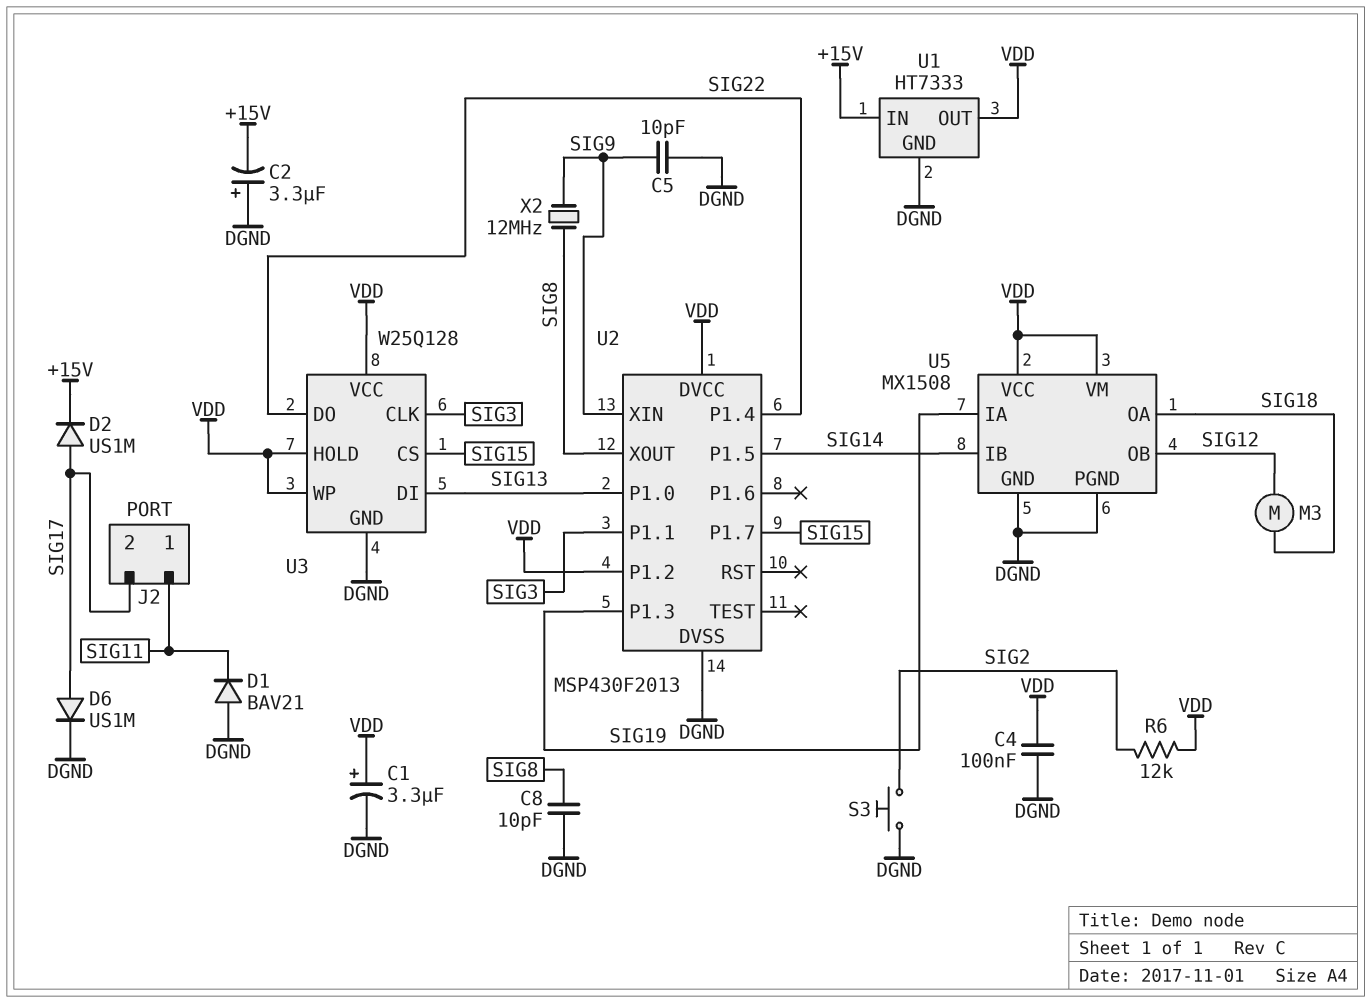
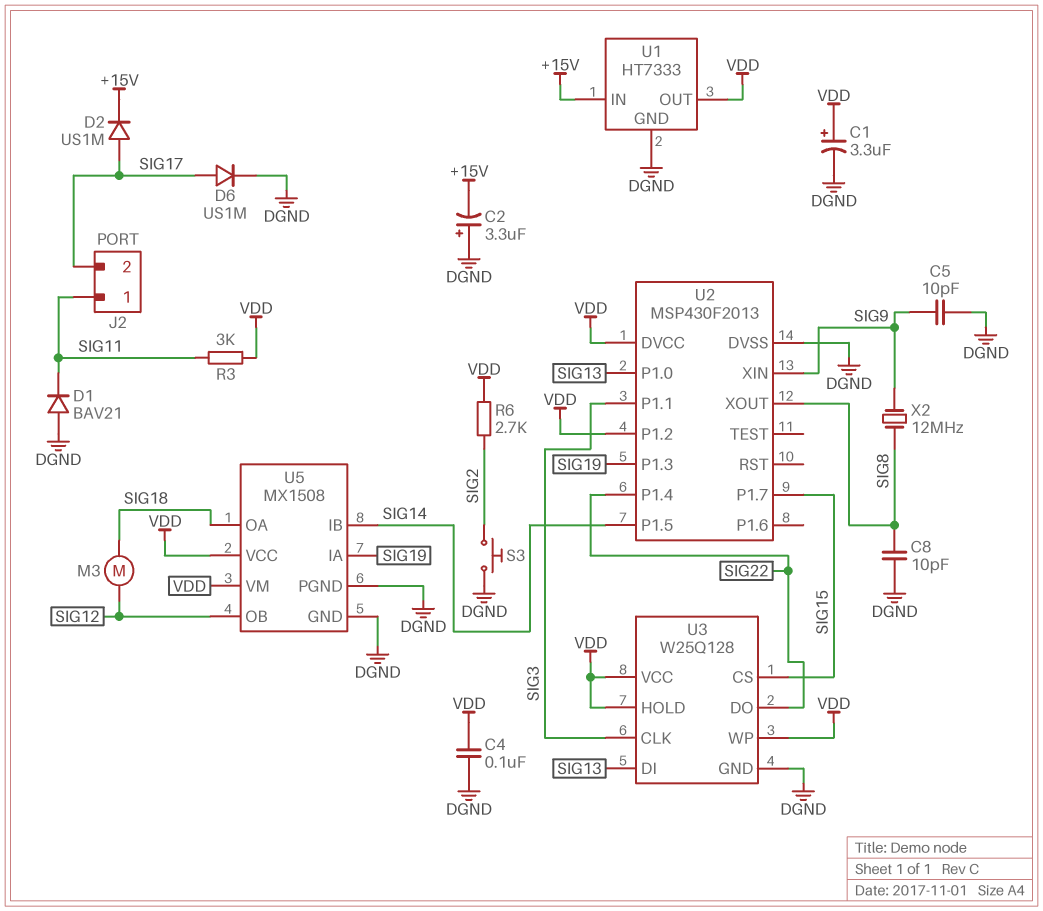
R3: none -> 3k (SIG11, VDD)
R6: 12k (SIG2, VDD) -> 2.7k (SIG2, VDD)

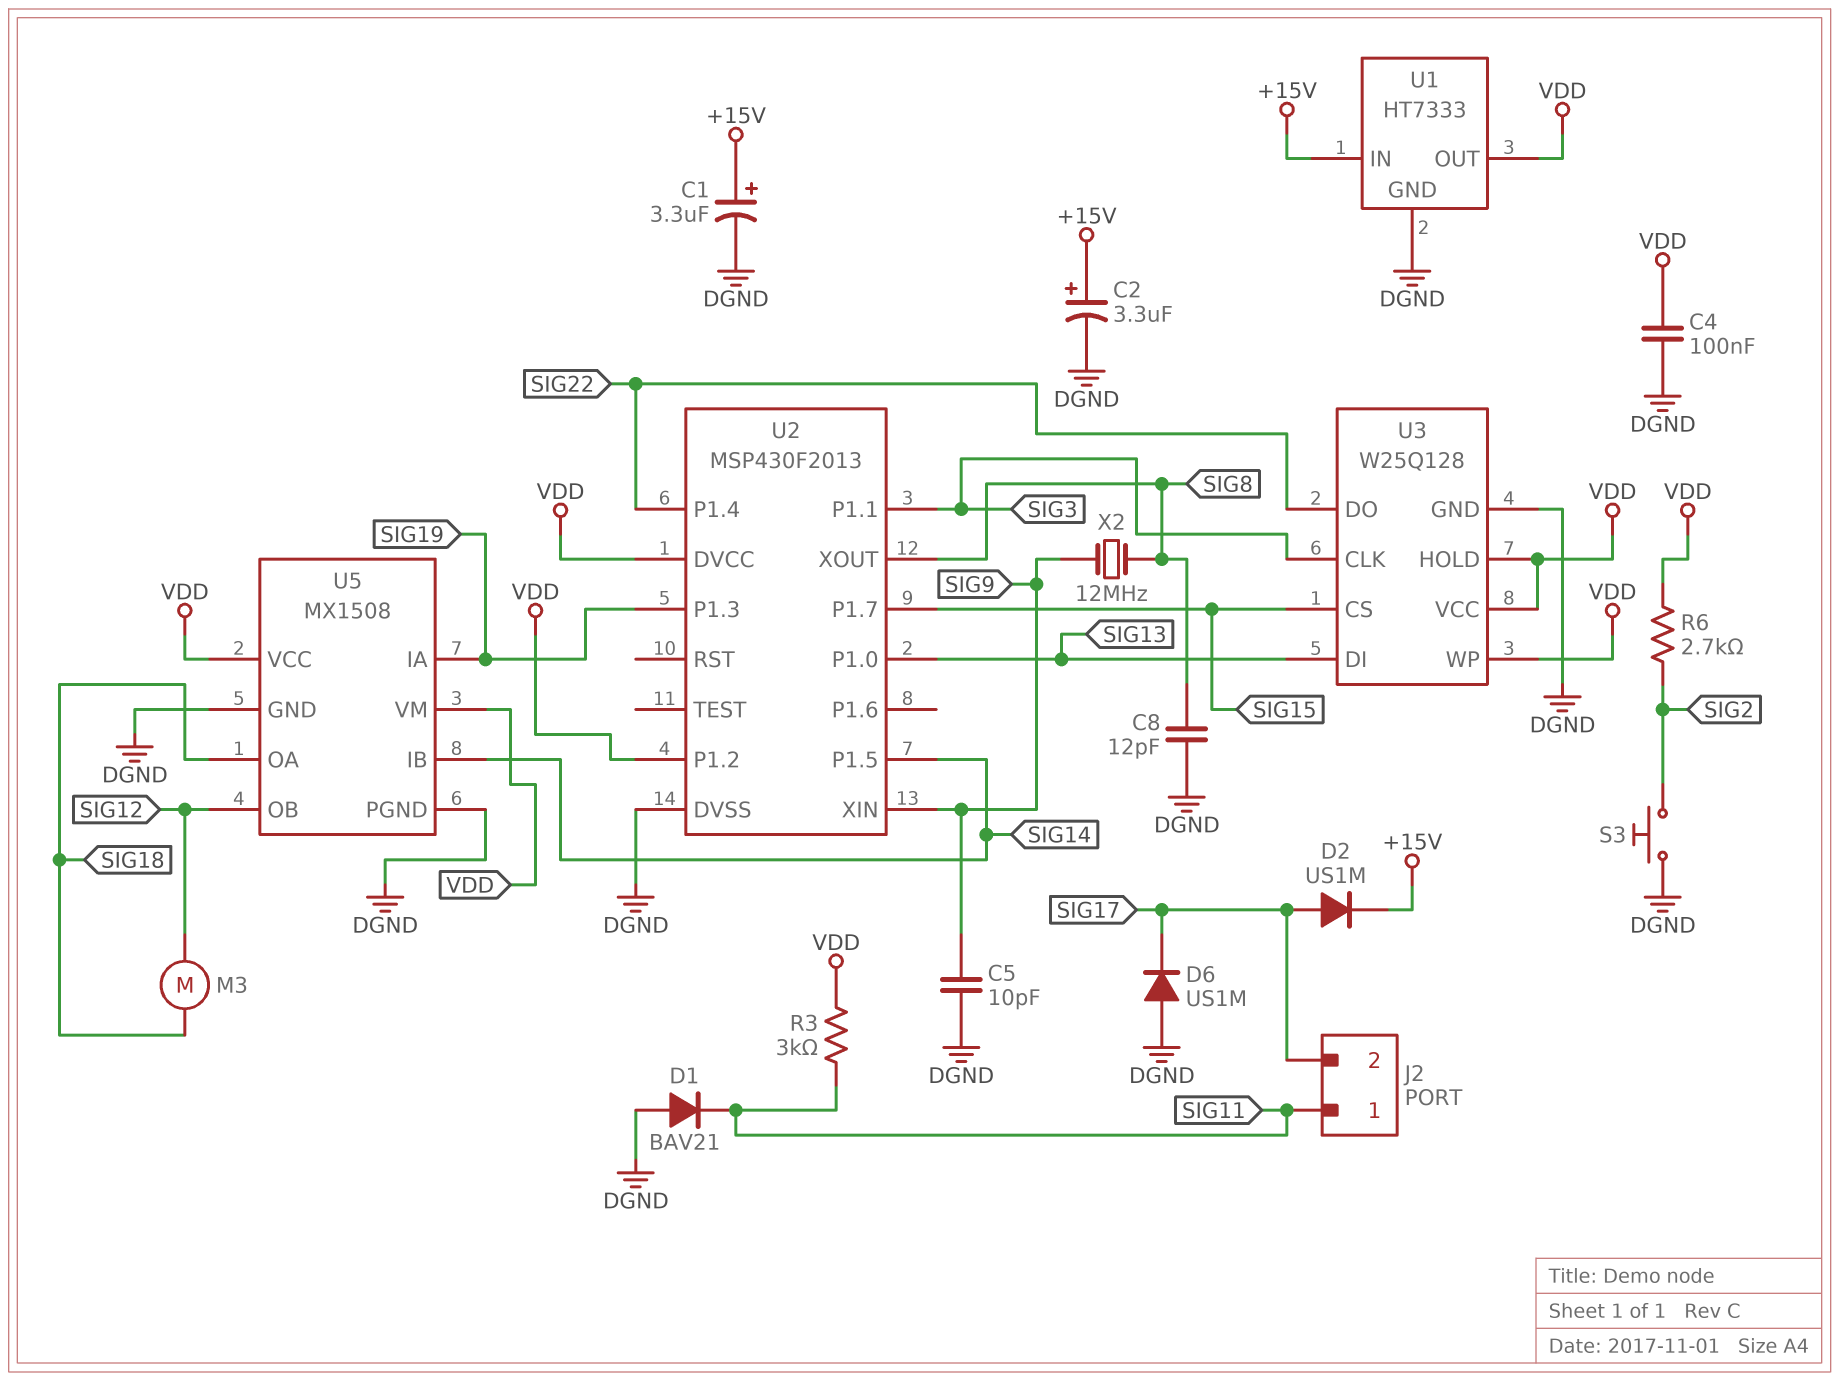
C1: 3.3uF (plus VDD, minus DGND) -> 3.3uF (plus +15V, minus DGND)
C2: 3.3uF (plus DGND, minus +15V) -> 3.3uF (plus +15V, minus DGND)
C8: 10pF (DGND, SIG8) -> 12pF (DGND, SIG8)
D6: diode US1M (A SIG17, K DGND) -> diode US1M (A DGND, K SIG17)

